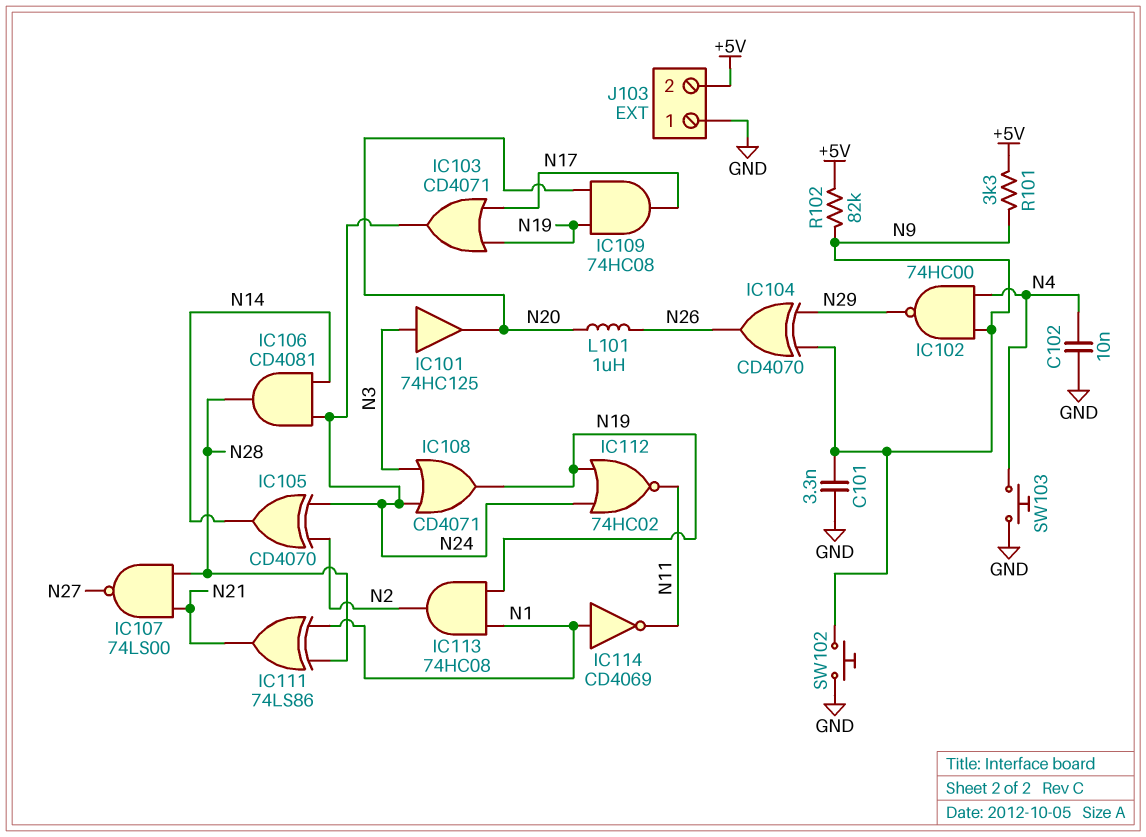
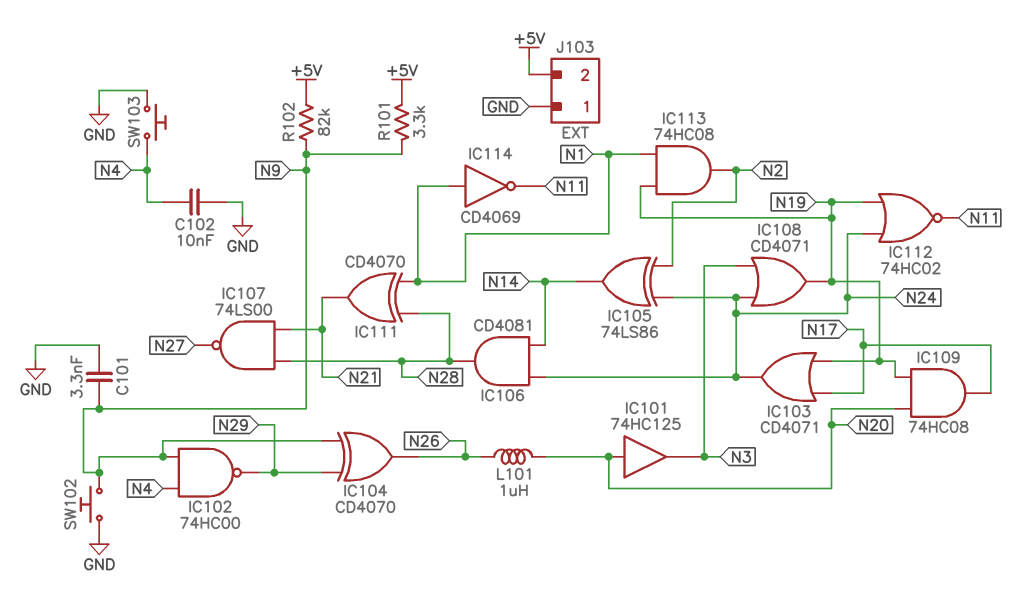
IC101: buffer 74HC125 (in N3, out N20) -> buffer 74HC125 (in N20, out N3)
IC105: XOR CD4070 (in N2, in N24, out N14) -> XOR 74LS86 (in N2, in N24, out N14)
IC111: XOR 74LS86 (in N1, in N28, out N21) -> XOR CD4070 (in N1, in N28, out N21)

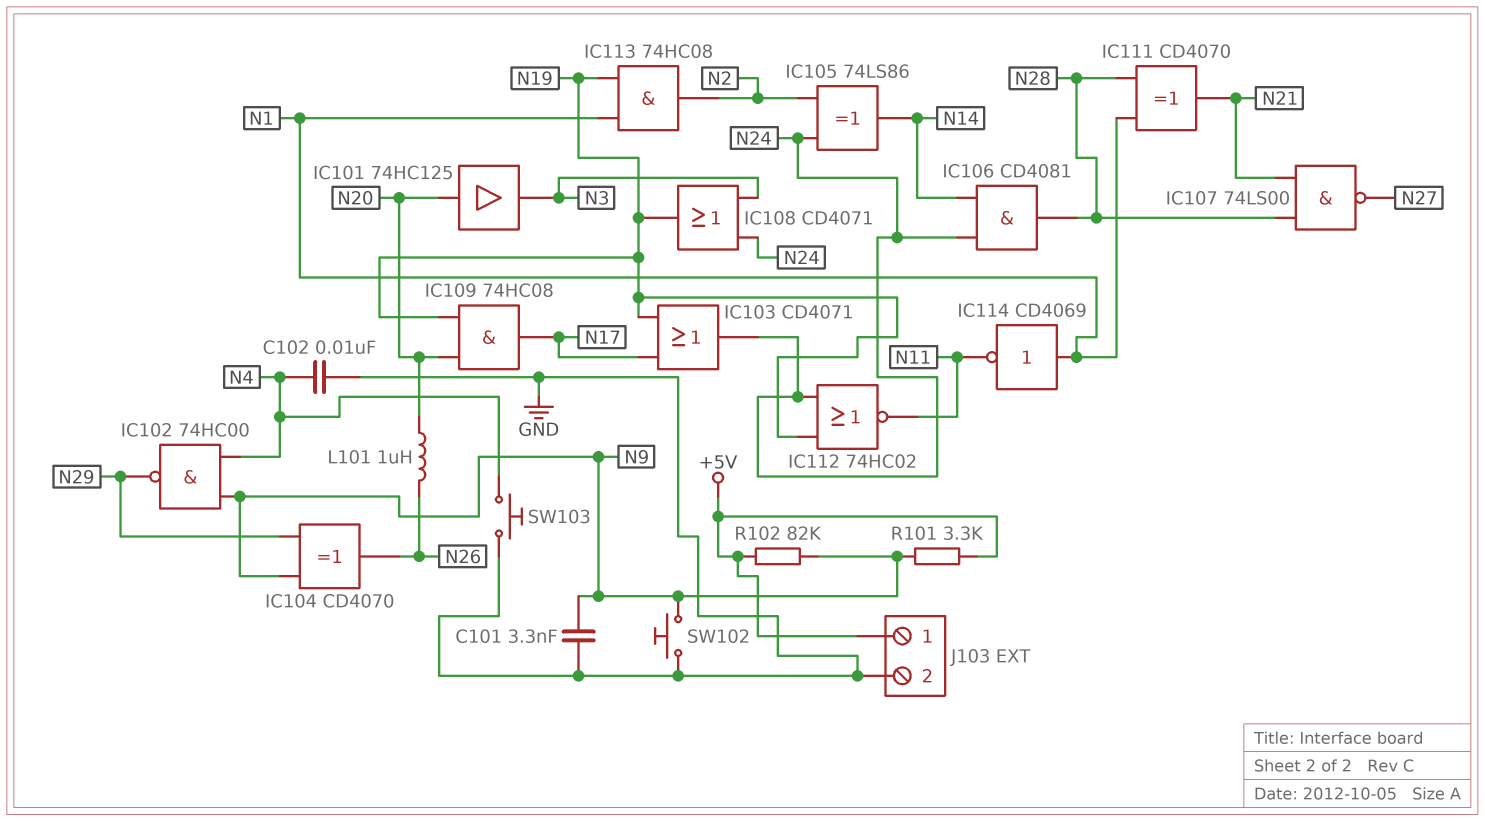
J103 pin 1: GND -> +5V
J103 pin 2: +5V -> GND

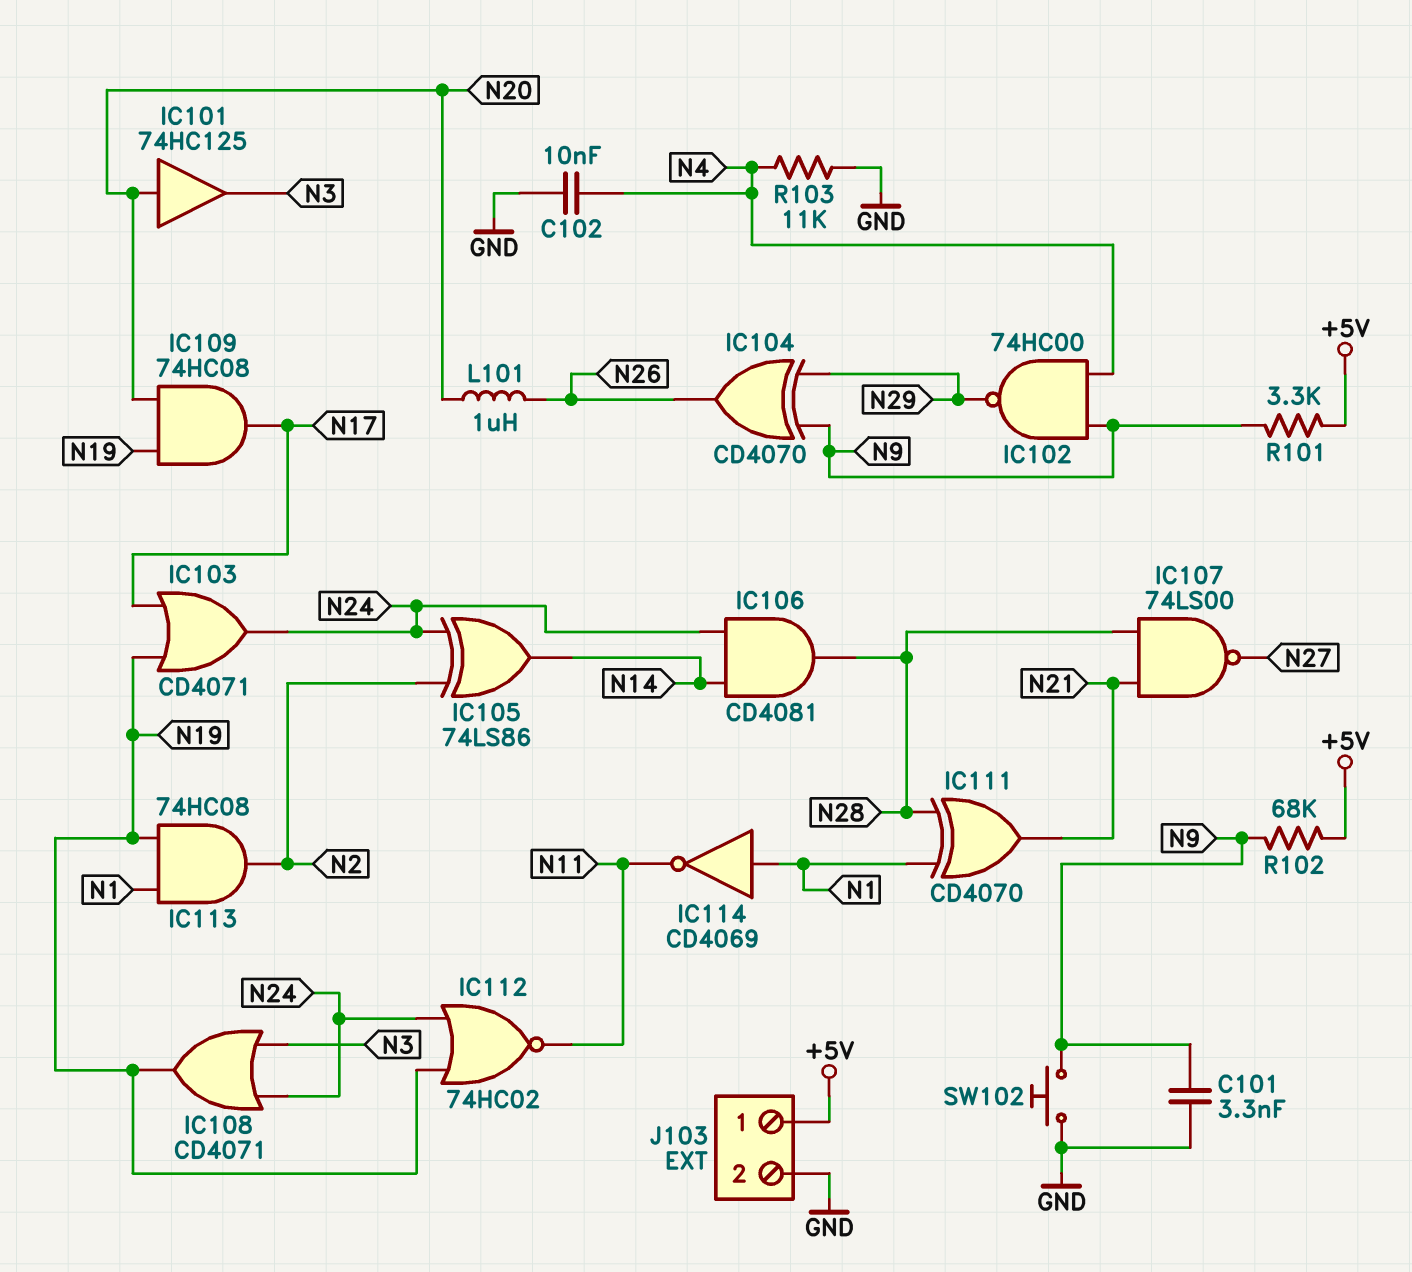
R102: 82k (+5V, N9) -> 68k (+5V, N9)
R103: none -> 11k (GND, N4)
SW103: button (GND, N4) -> none

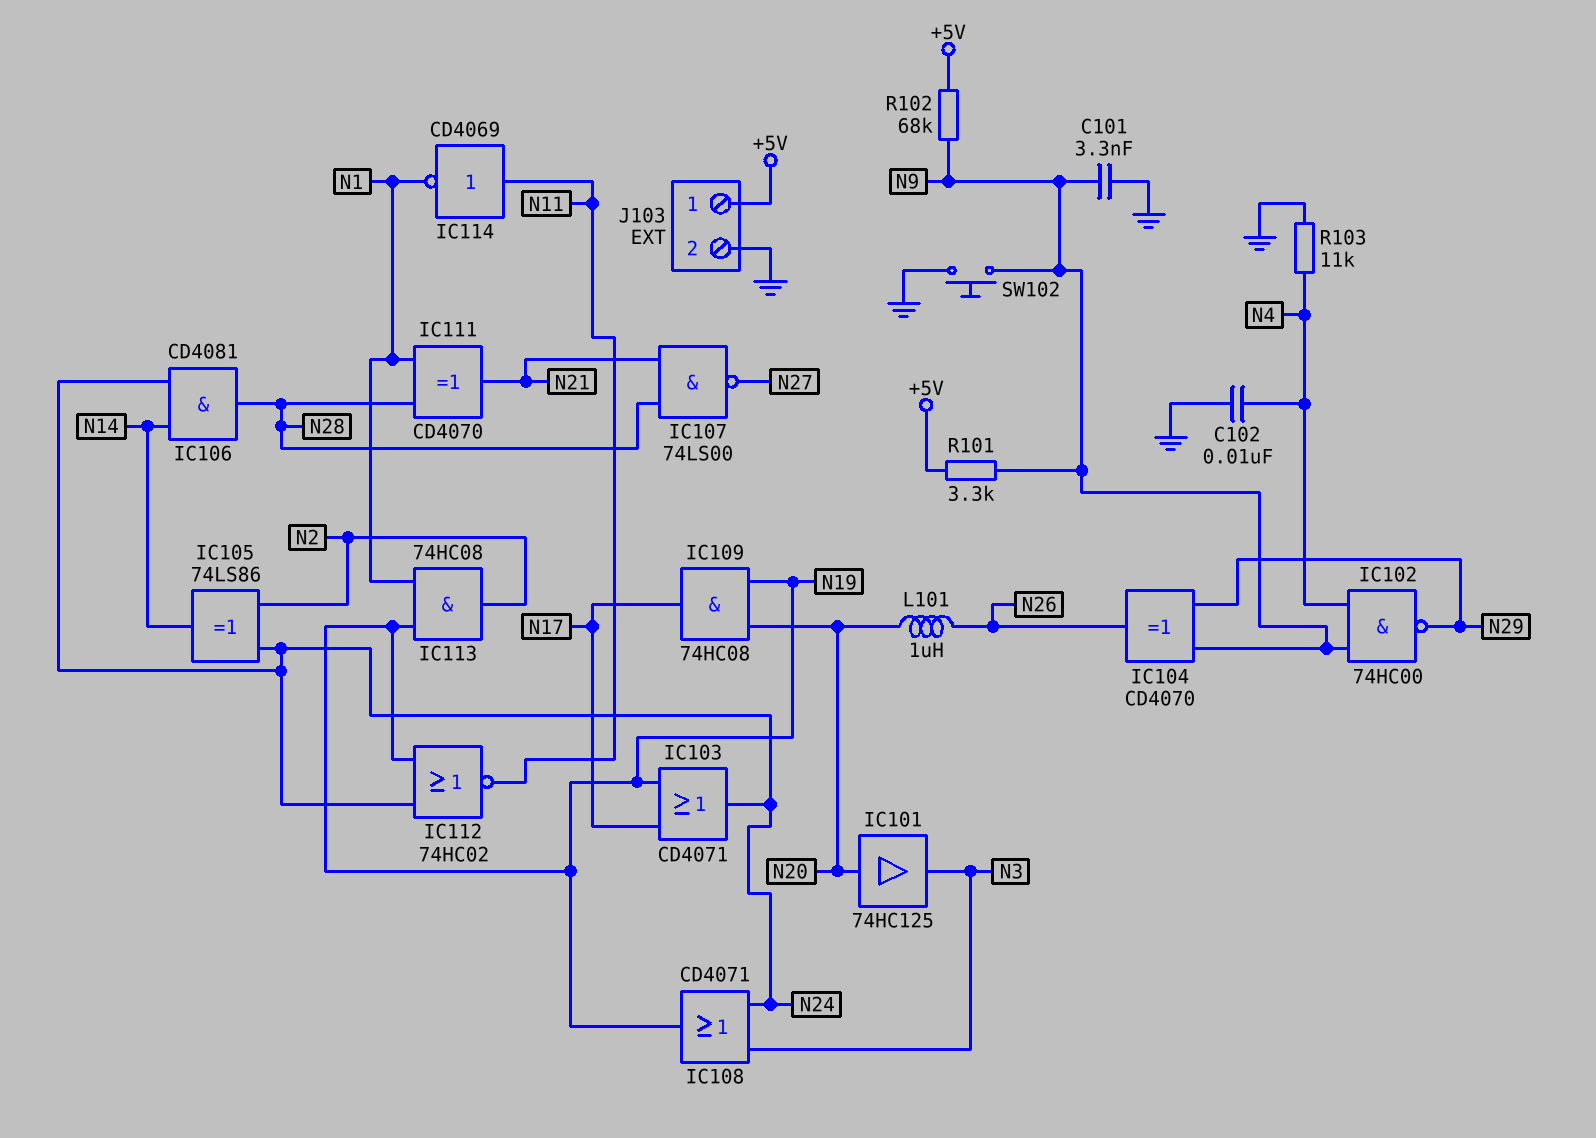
IC114: NOT CD4069 (in N1, out N11) -> NOT CD4069 (in N11, out N1)

